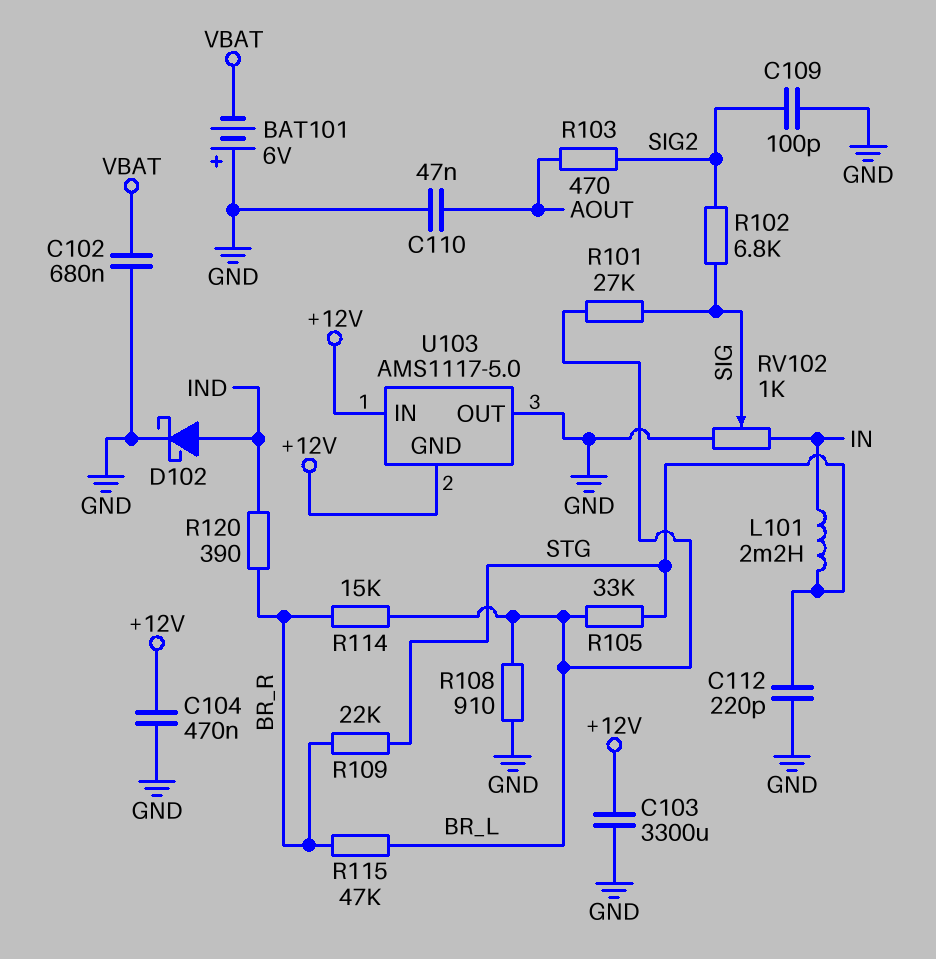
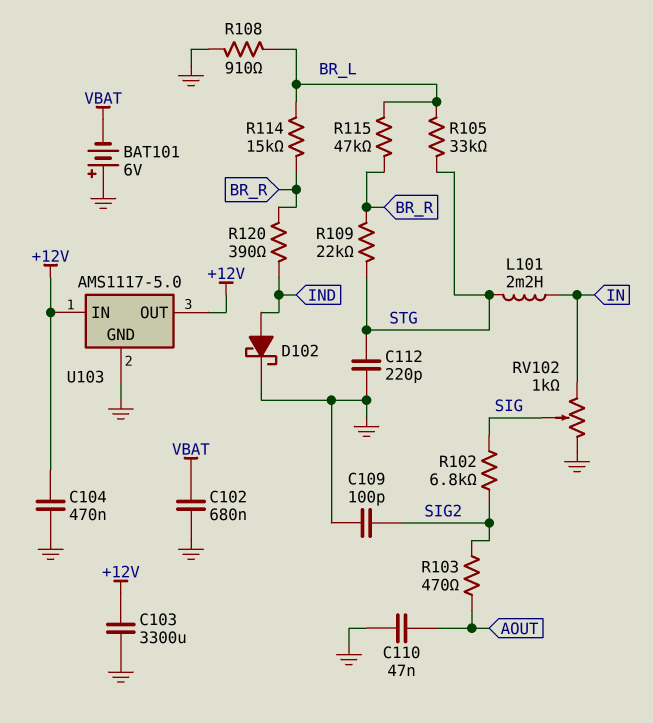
R101: 27k (BR_L, SIG) -> none
U103 pin GND: +12V -> GND
U103 pin OUT: GND -> +12V

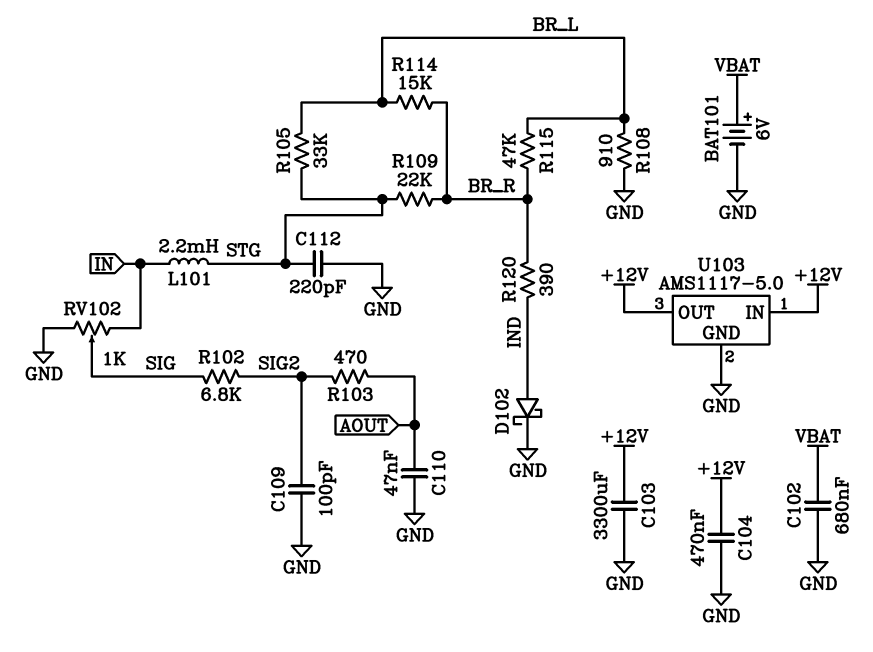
BAT101: 6V (plus GND, minus VBAT) -> 6V (plus VBAT, minus GND)

